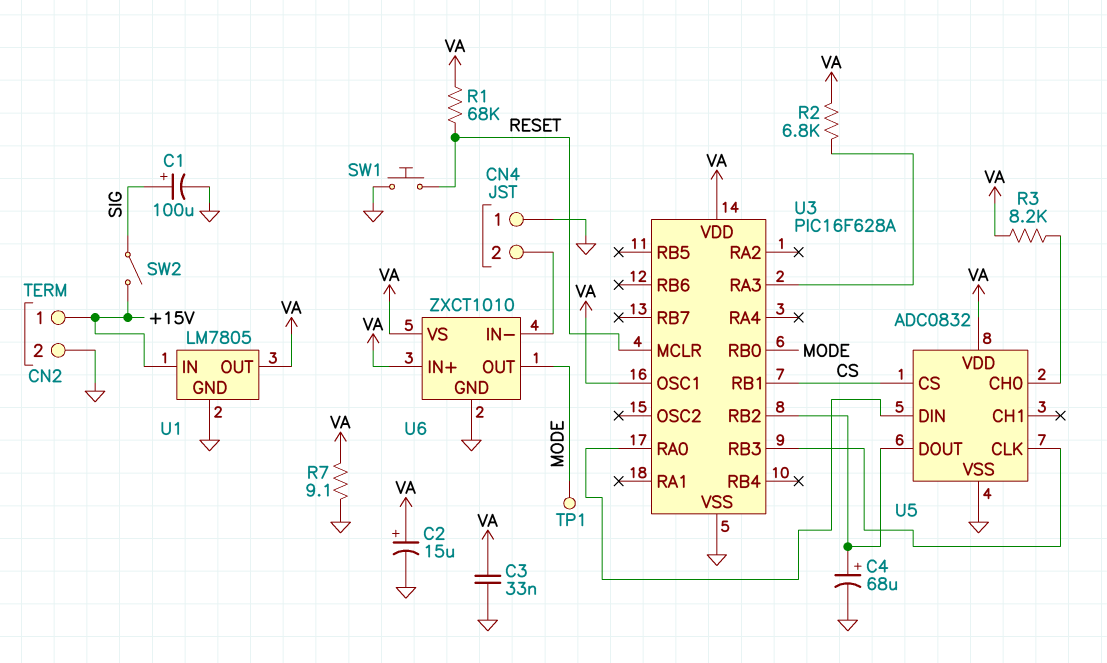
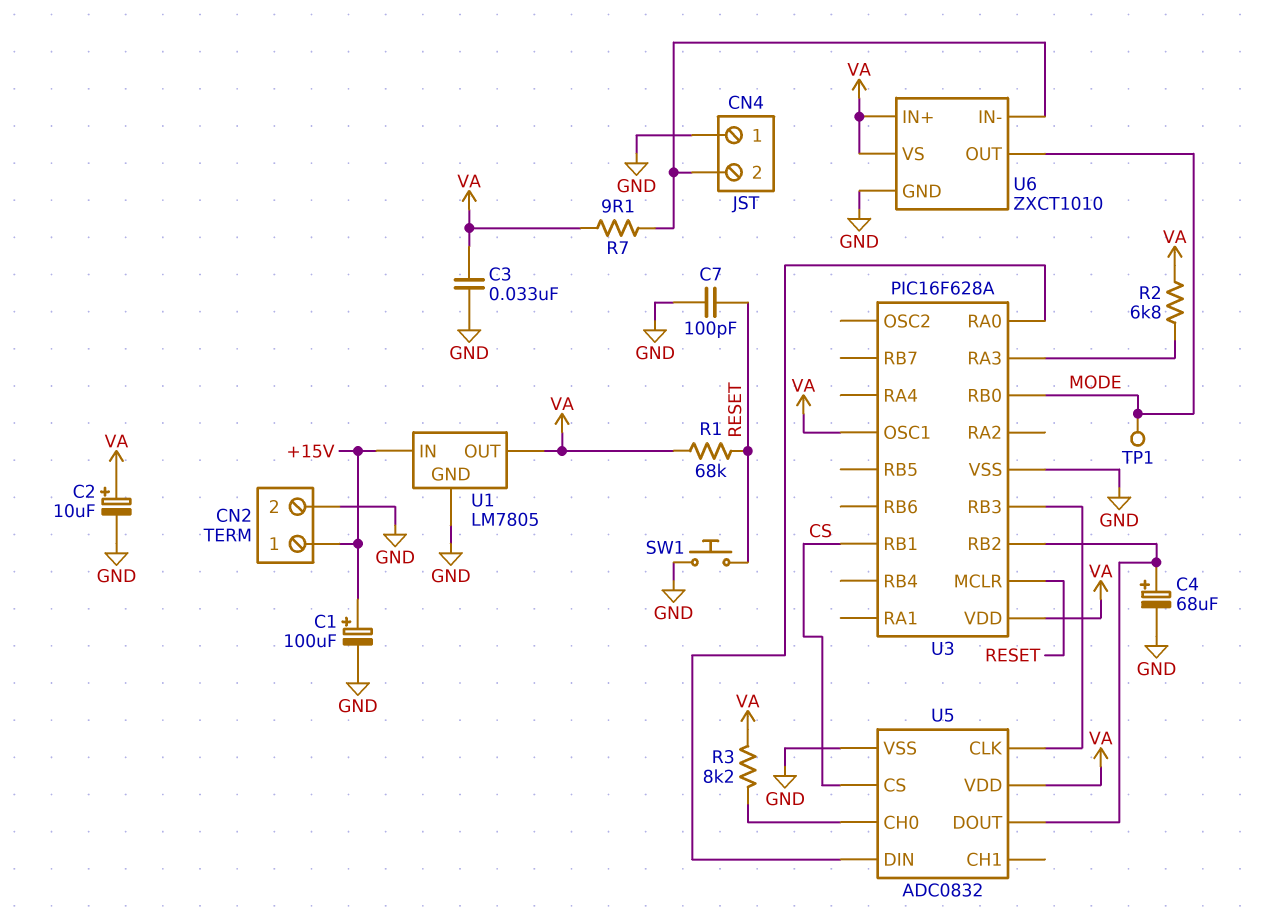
C1: 100uF (plus SIG, minus GND) -> 100uF (plus +15V, minus GND)
C2: 15uF (plus VA, minus GND) -> 10uF (plus VA, minus GND)
C7: none -> 100pF (GND, RESET)
R7: 9.1 (GND, VA) -> 9.1 (CN4/2, VA)
SW2: switch (+15V, SIG) -> none

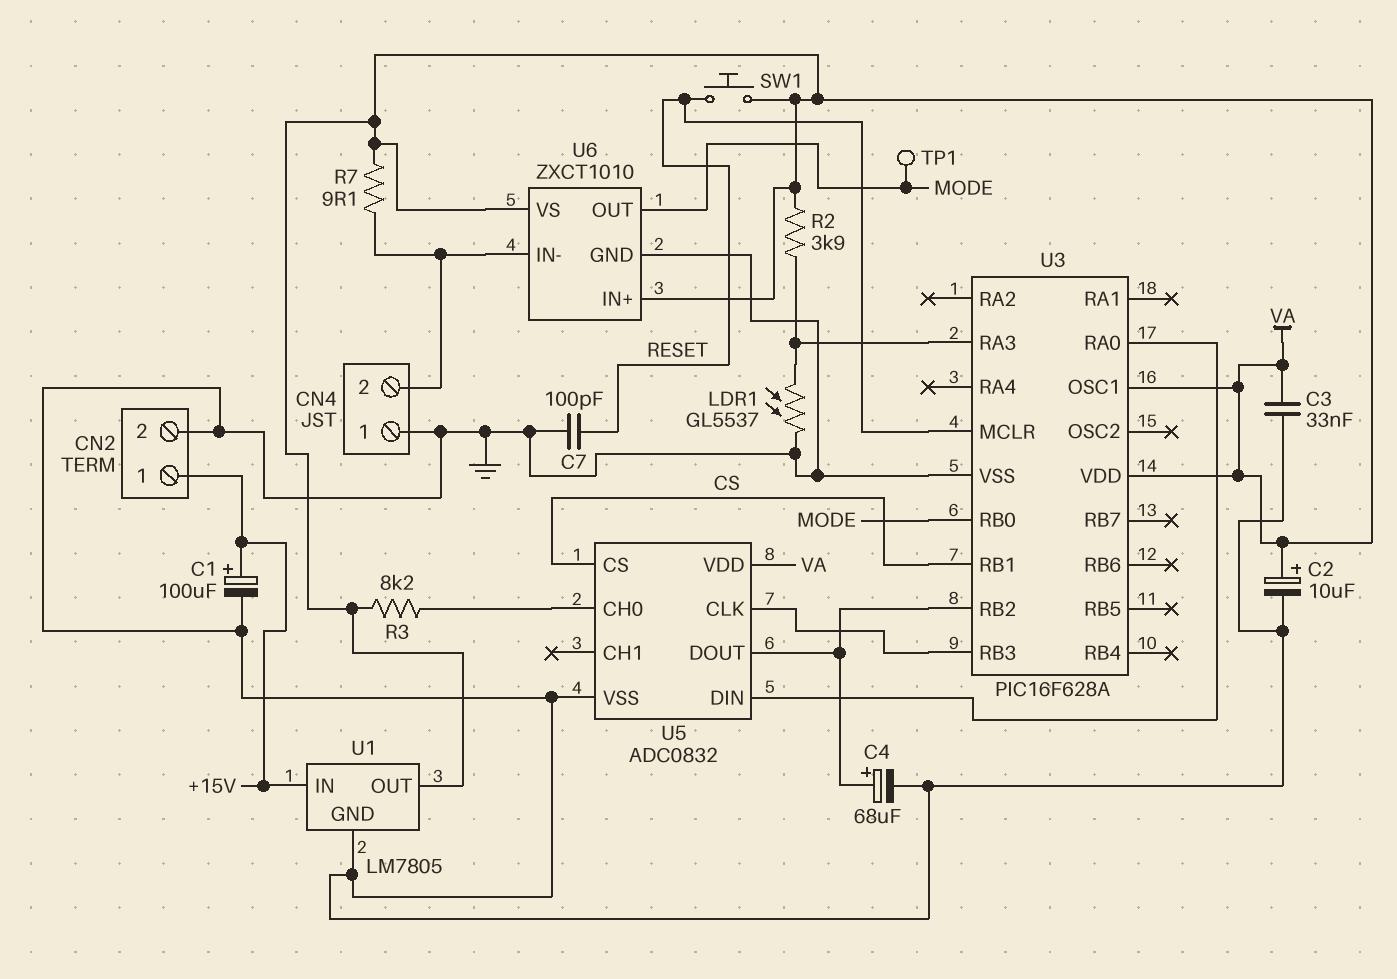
LDR1: none -> GL5537 (GND, U3/RA3)
R1: 68k (RESET, VA) -> none
R2: 6.8k (U3/RA3, VA) -> 3.9k (U3/RA3, VA)
SW1: button (GND, RESET) -> button (RESET, VA)

